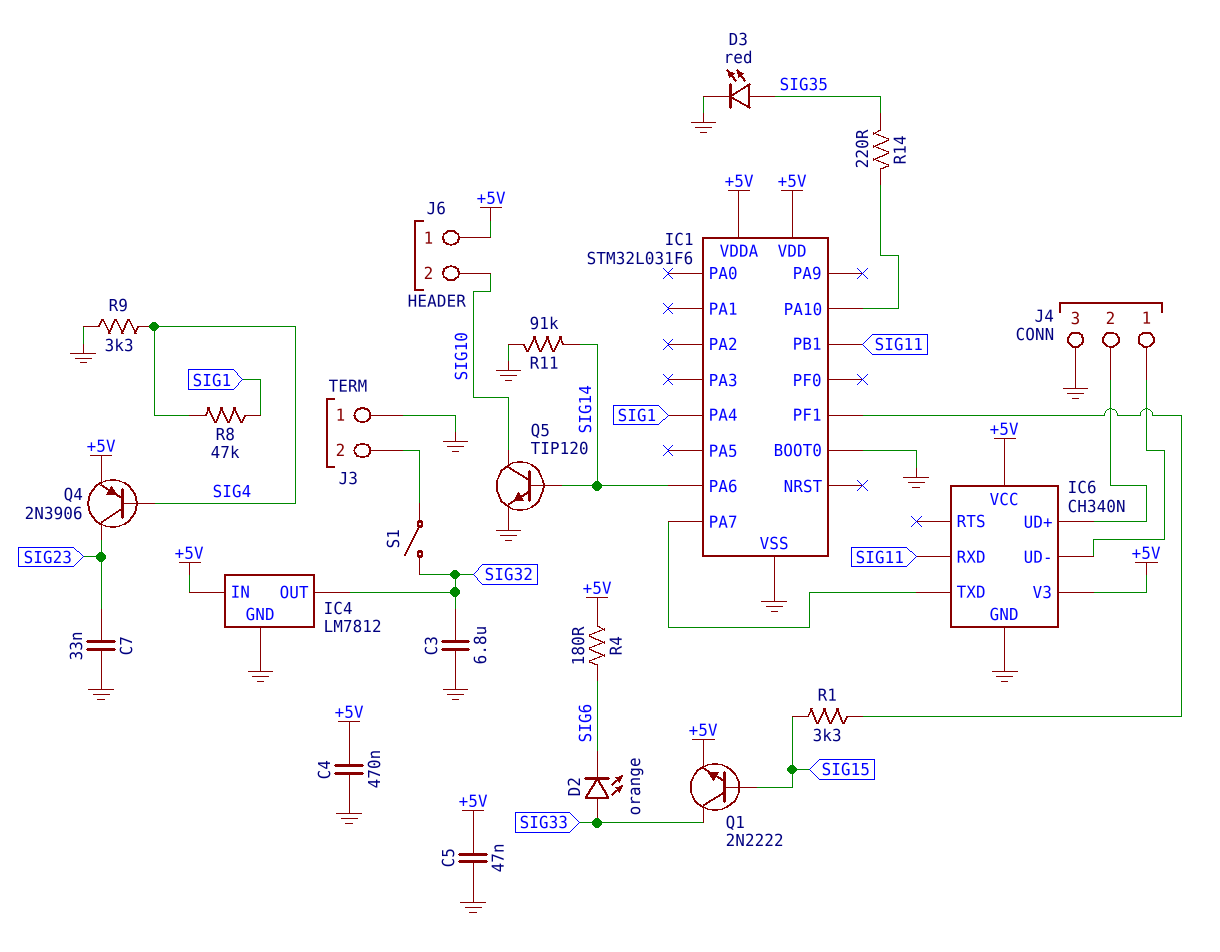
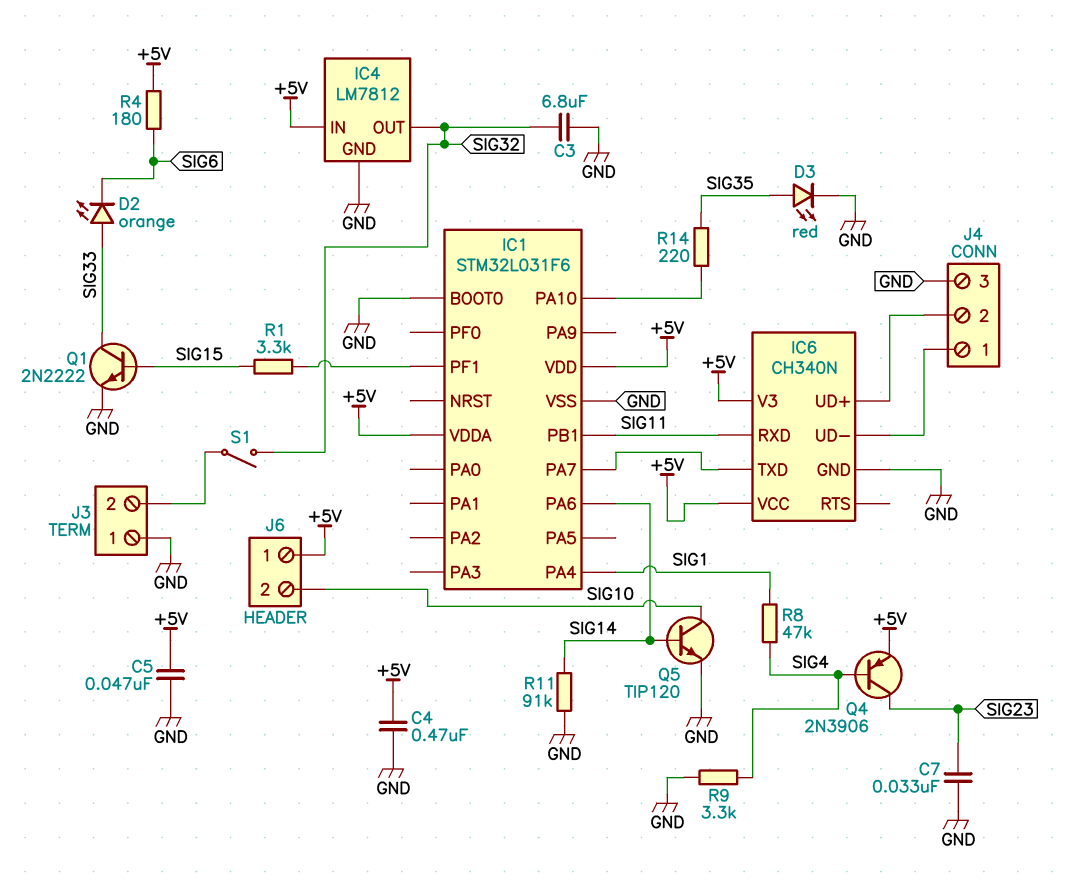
Q1: NPN 2N2222 (B SIG15, C SIG33, E +5V) -> NPN 2N2222 (B SIG15, C SIG33, E GND)

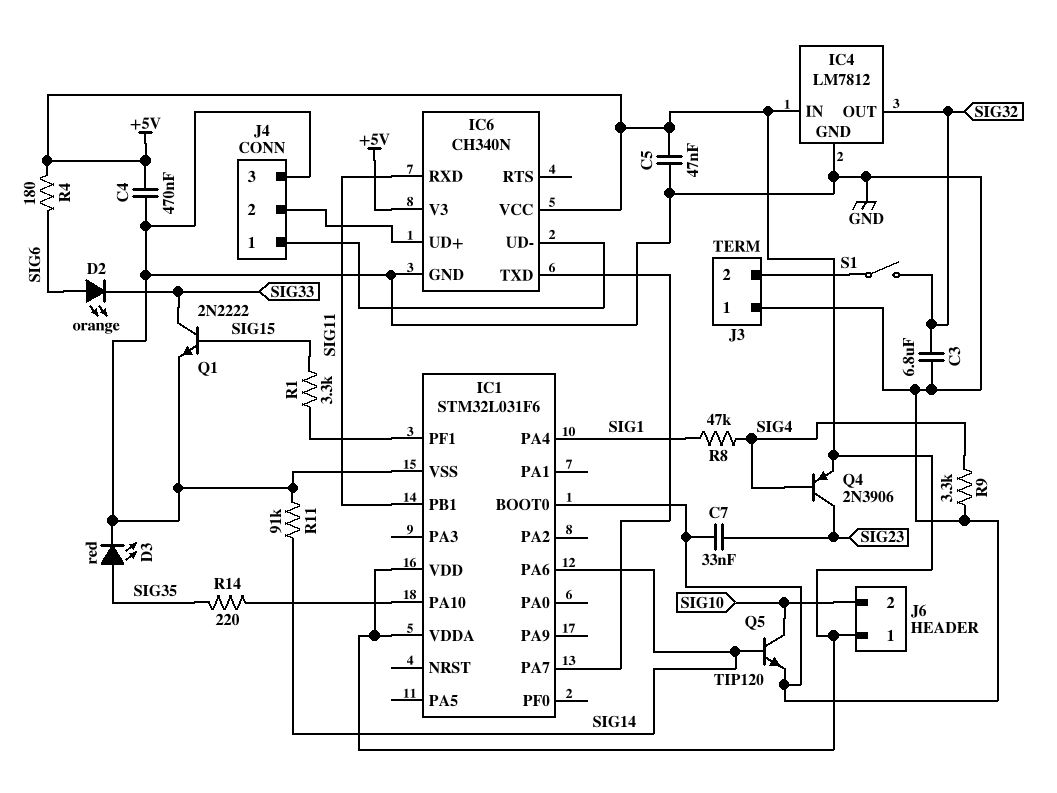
D2: LED orange (A SIG33, K SIG6) -> LED orange (A SIG6, K SIG33)

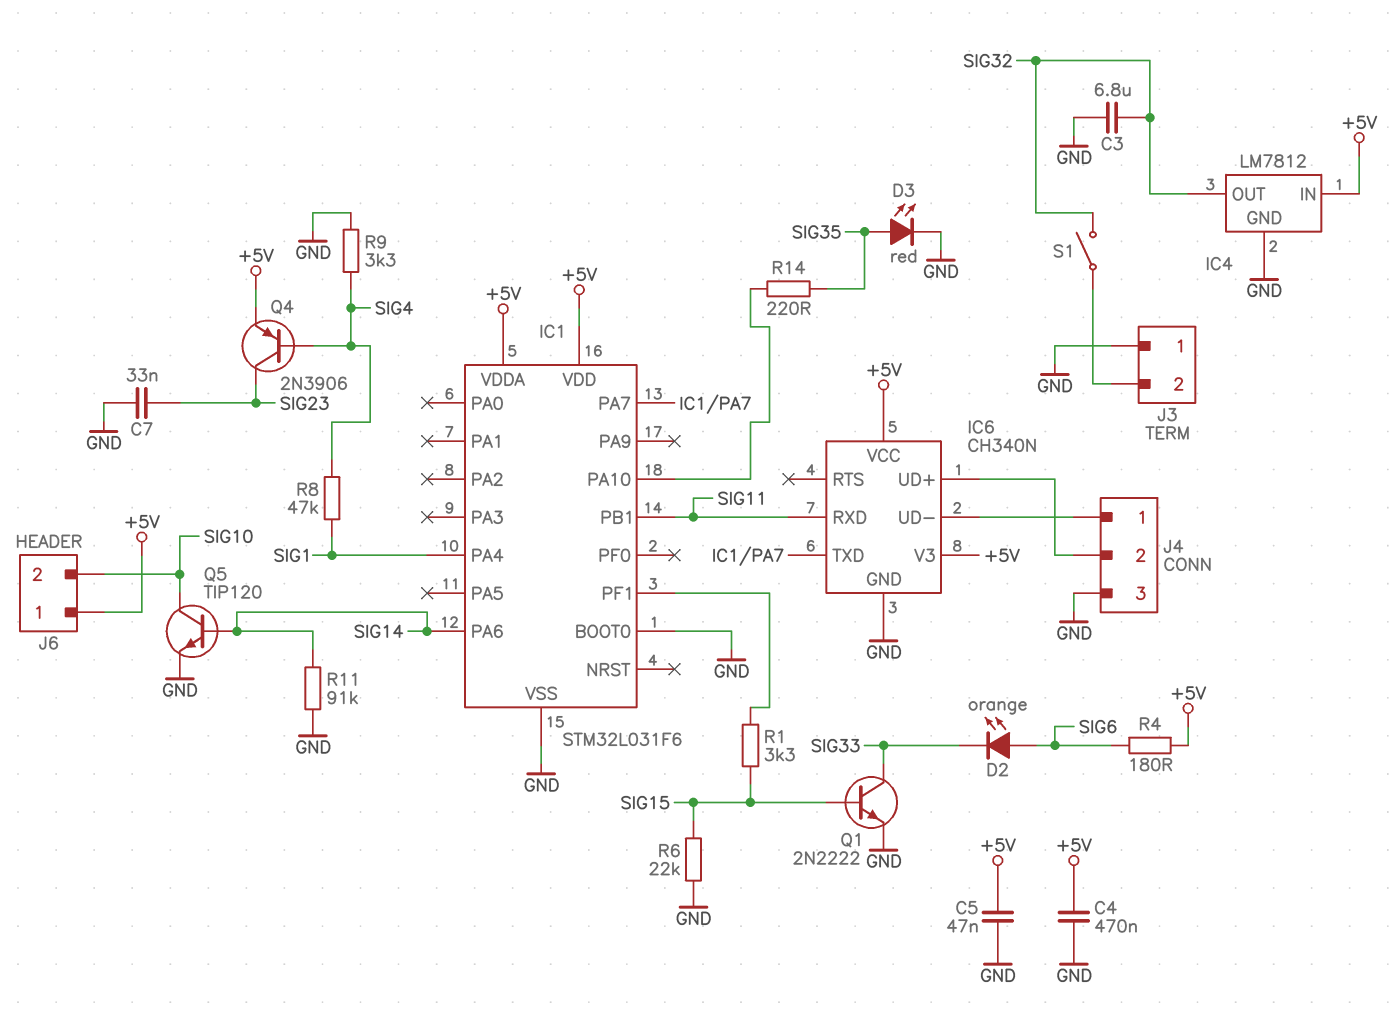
R6: none -> 22k (GND, SIG15)

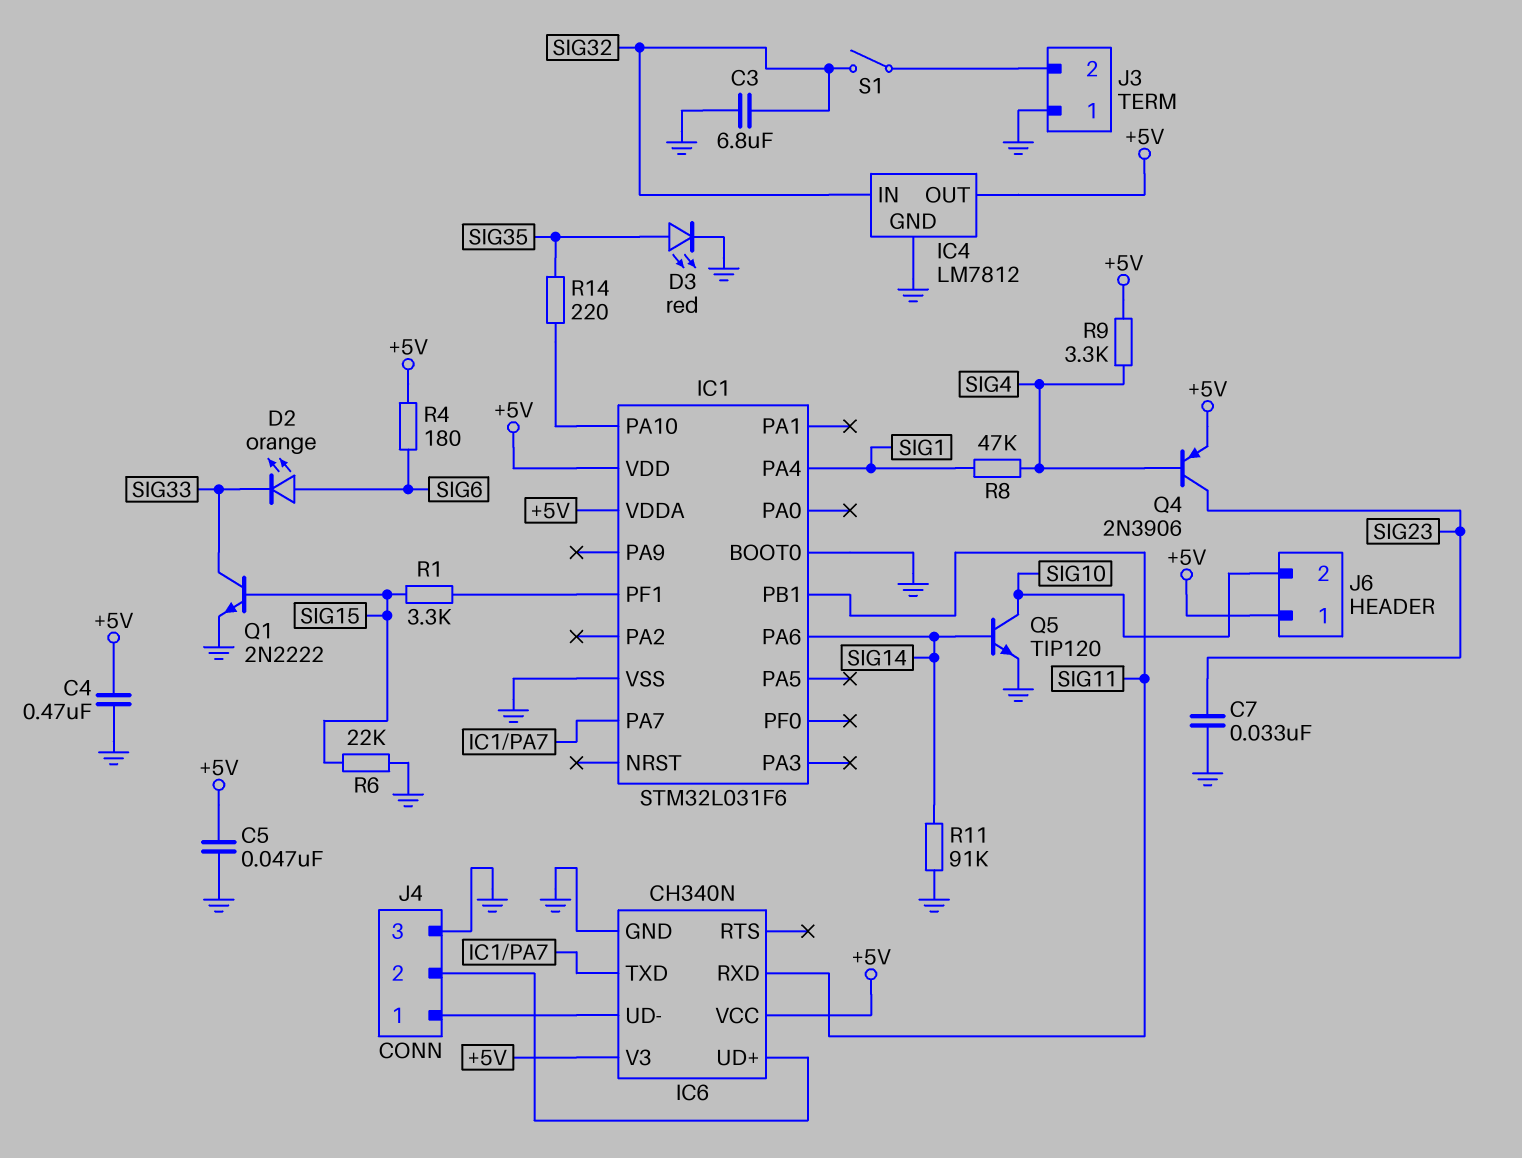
IC4 pin IN: +5V -> SIG32
IC4 pin OUT: SIG32 -> +5V
R9: 3.3k (GND, SIG4) -> 3.3k (+5V, SIG4)

